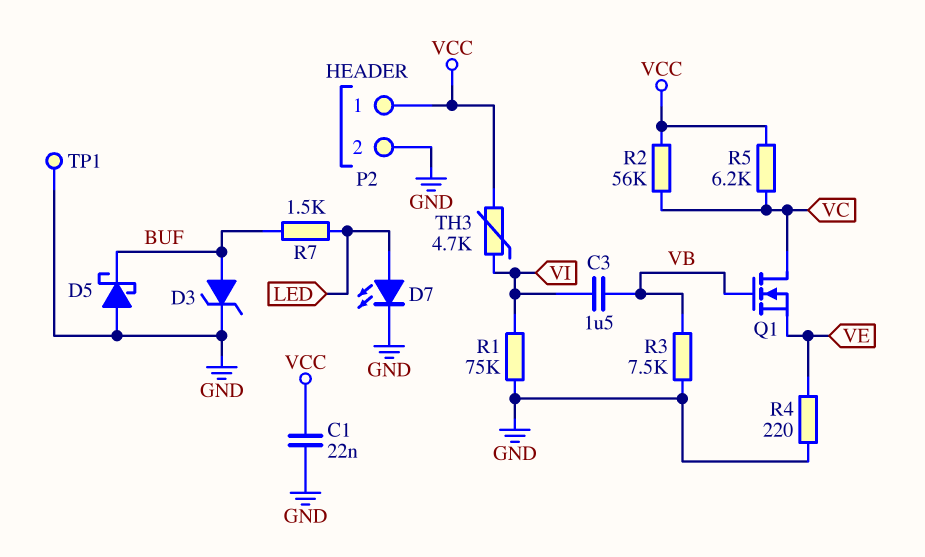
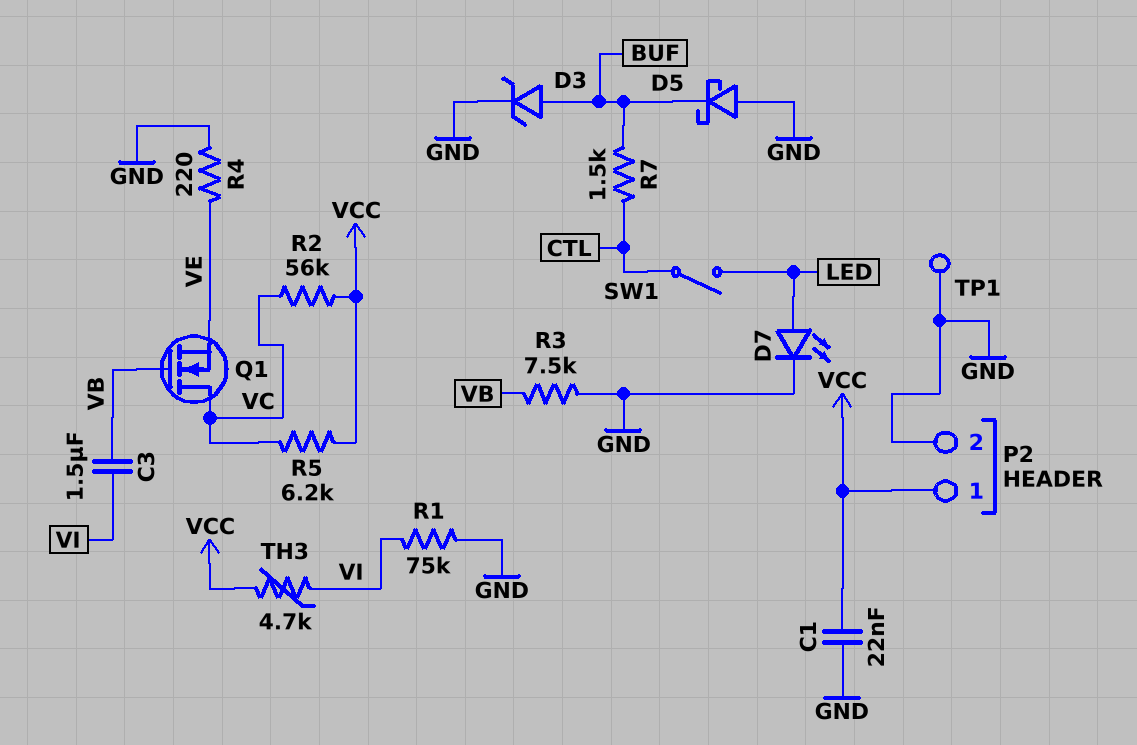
R7: 1.5k (BUF, LED) -> 1.5k (BUF, CTL)
SW1: none -> switch (CTL, LED)

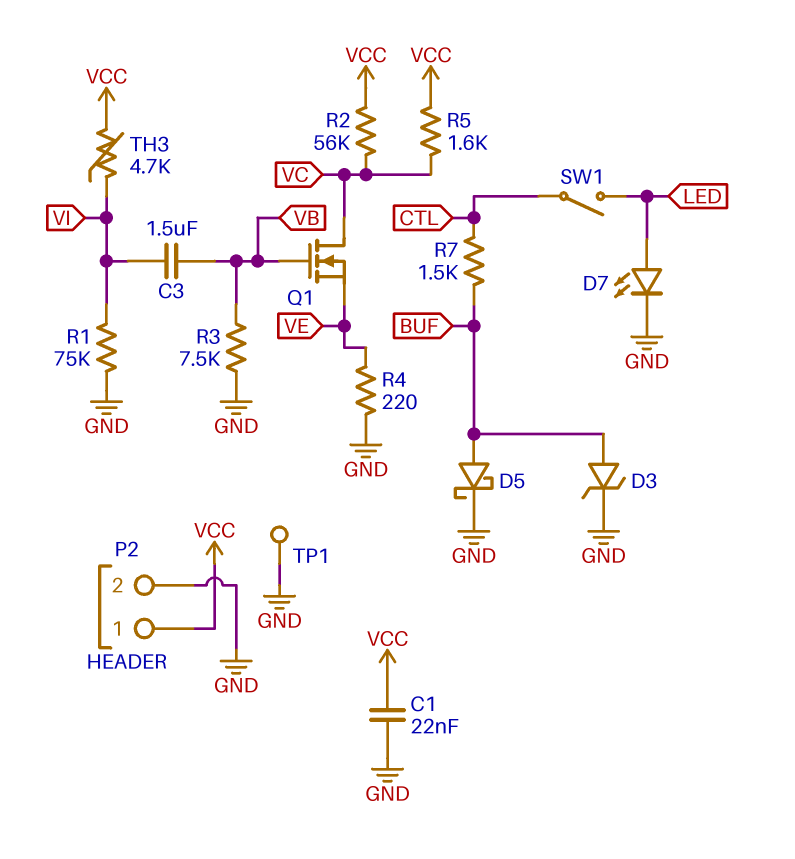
D5: schottky (A GND, K BUF) -> schottky (A BUF, K GND)
R5: 6.2k (VC, VCC) -> 1.6k (VC, VCC)

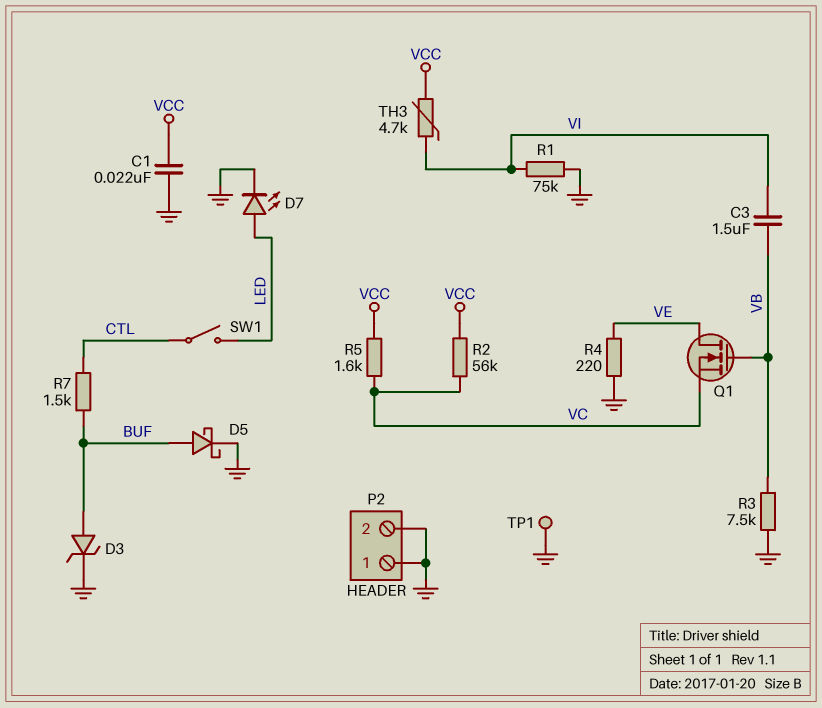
P2 pin 1: VCC -> GND
Q1: NMOS (G VB, D VC, S VE) -> NMOS (G VB, D VE, S VC)

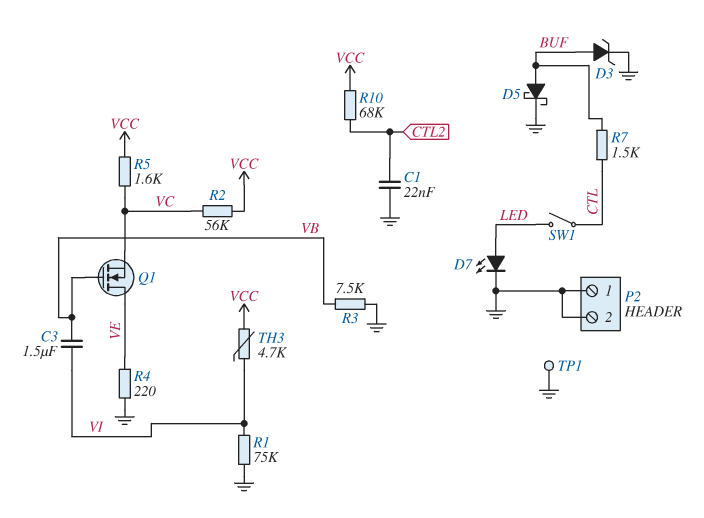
C1: 22nF (GND, VCC) -> 22nF (CTL2, GND)
R10: none -> 68k (CTL2, VCC)

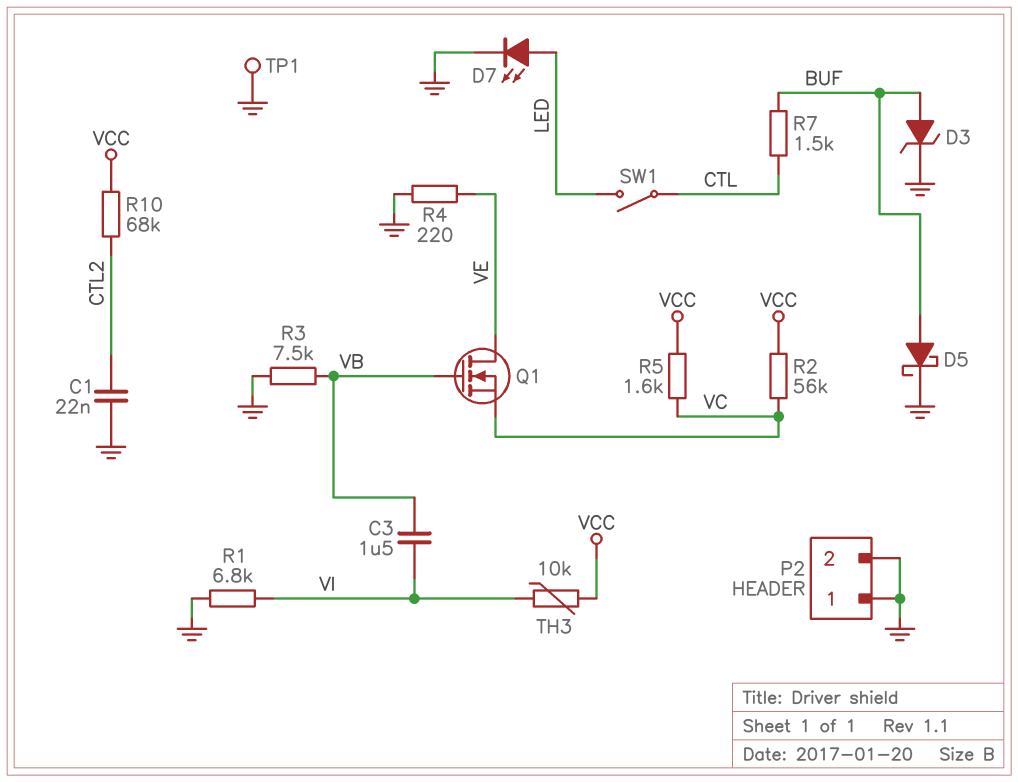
R1: 75k (GND, VI) -> 6.8k (GND, VI)
TH3: 4.7k (VCC, VI) -> 10k (VCC, VI)

